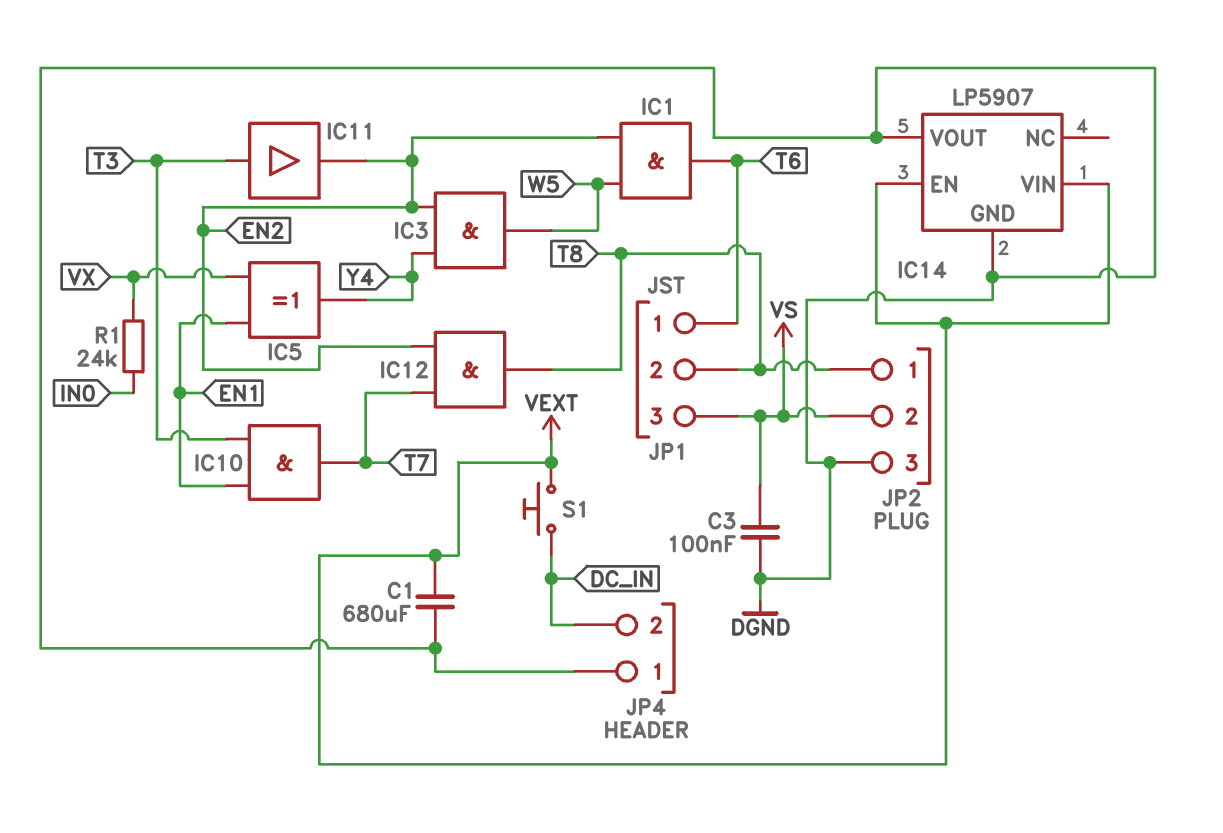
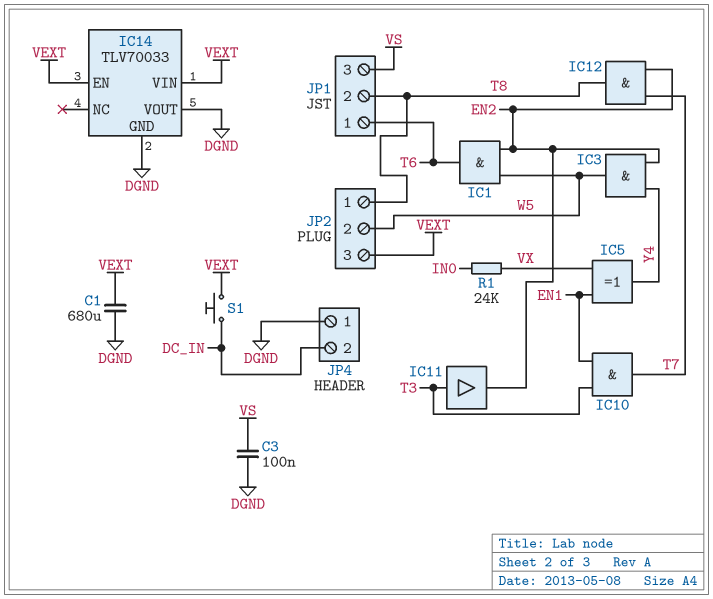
IC14: LP5907 -> TLV70033
JP2 pin 2: VS -> W5
JP2 pin 3: DGND -> VEXT

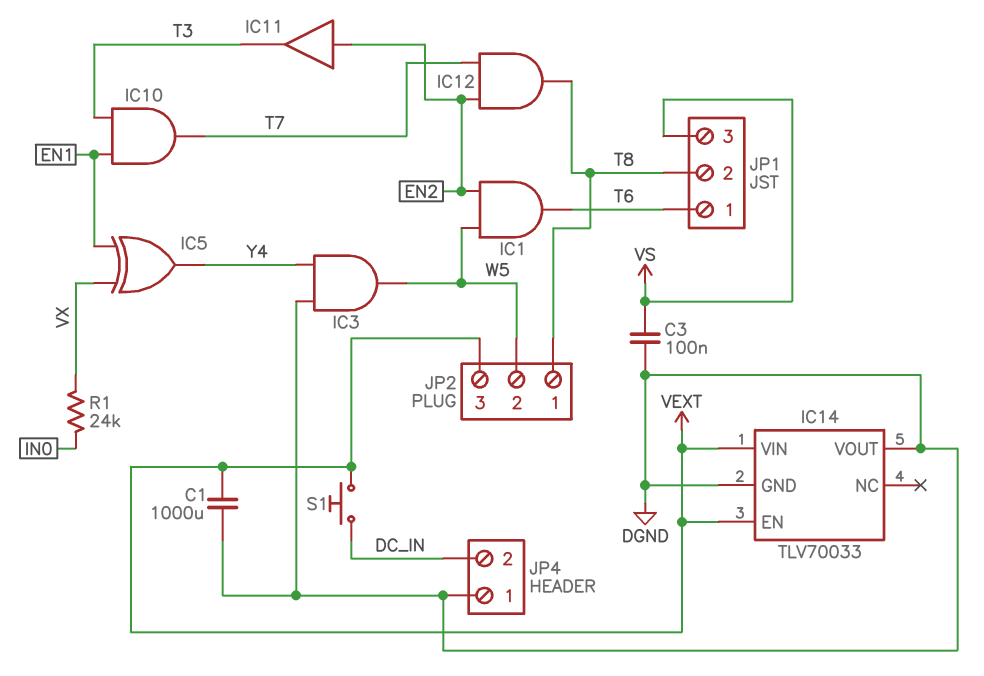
C1: 680uF (DGND, VEXT) -> 1000uF (DGND, VEXT)
IC3: AND (in EN2, in Y4, out W5) -> AND (in DGND, in Y4, out W5)
IC11: buffer (in T3, out EN2) -> buffer (in EN2, out T3)

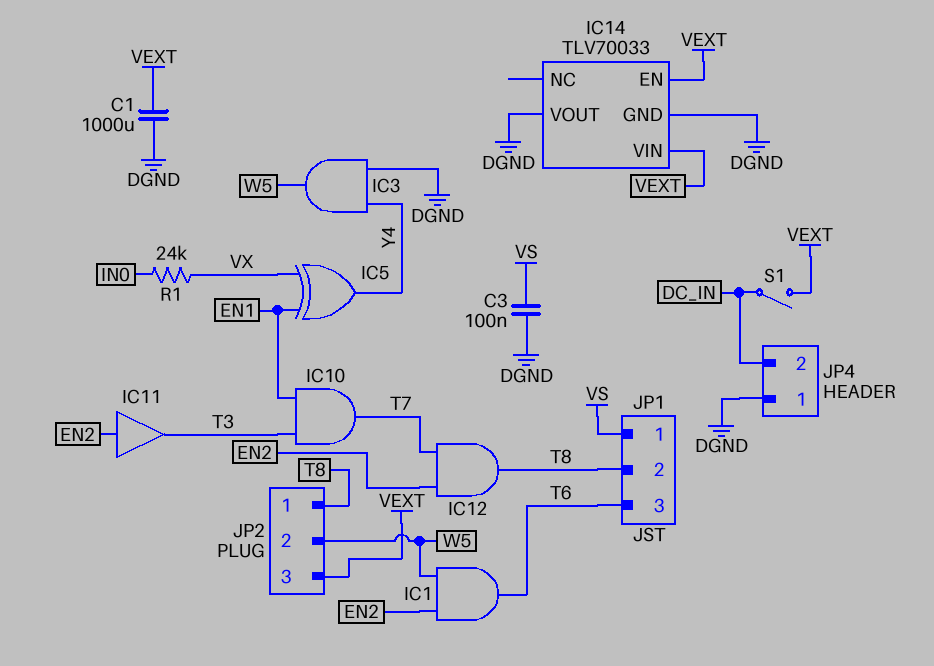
JP1 pin 1: T6 -> VS
JP1 pin 3: VS -> T6
S1: button (DC_IN, VEXT) -> switch (DC_IN, VEXT)

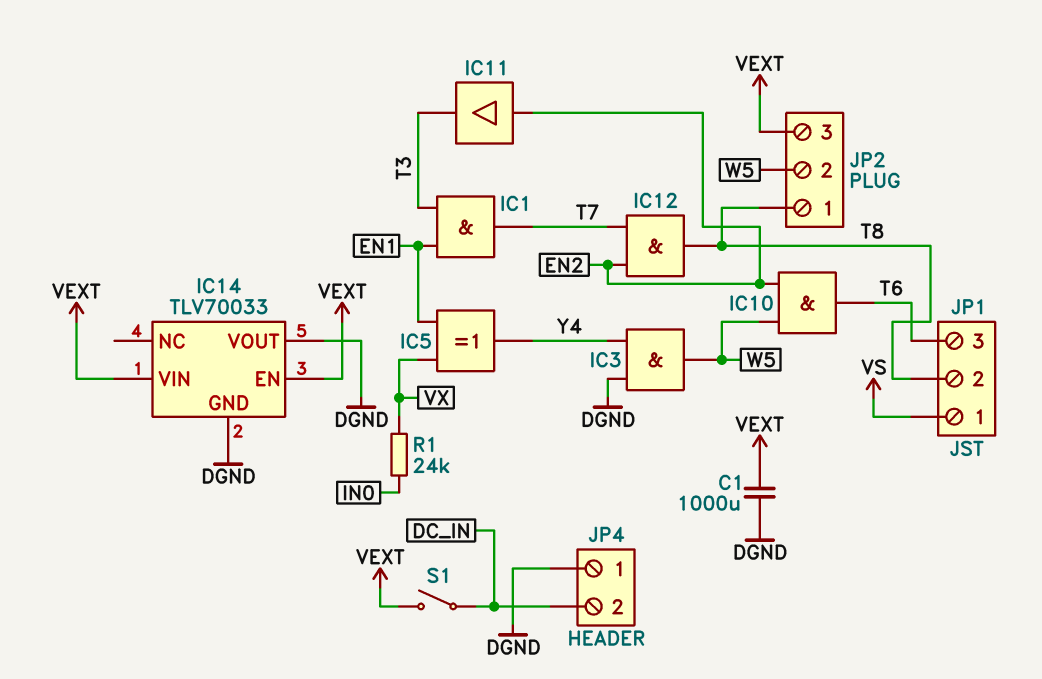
C3: 100nF (DGND, VS) -> none
IC1: AND (in EN2, in W5, out T6) -> AND (in EN1, in T3, out T7)
IC10: AND (in EN1, in T3, out T7) -> AND (in EN2, in W5, out T6)

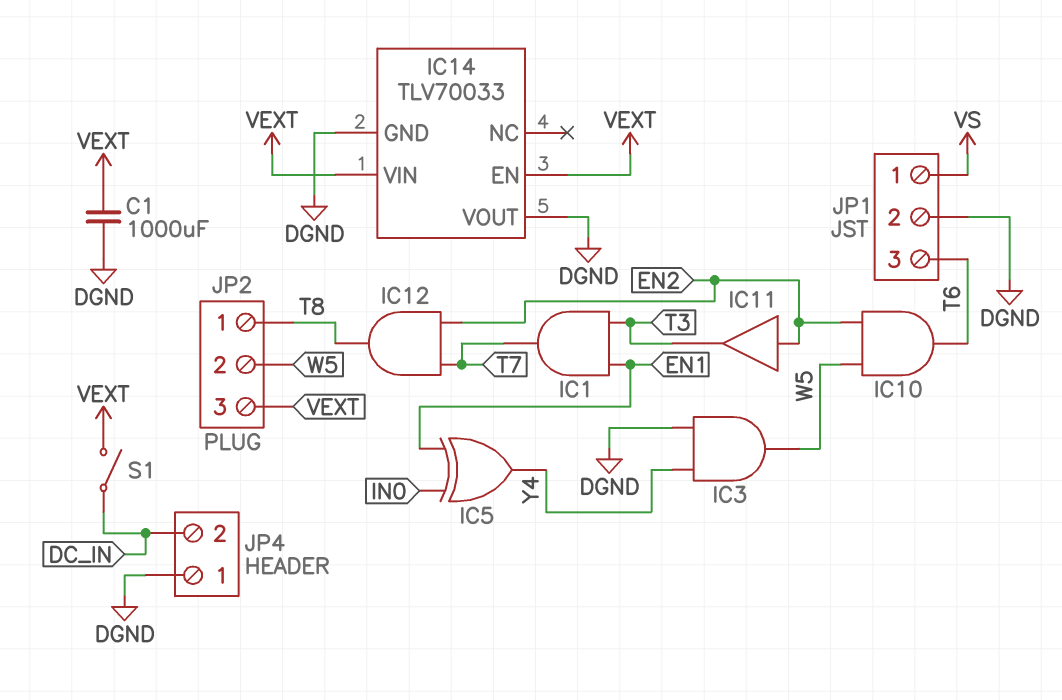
IC5: XOR (in EN1, in VX, out Y4) -> XOR (in EN1, in IN0, out Y4)
JP1 pin 2: T8 -> DGND
R1: 24k (IN0, VX) -> none

